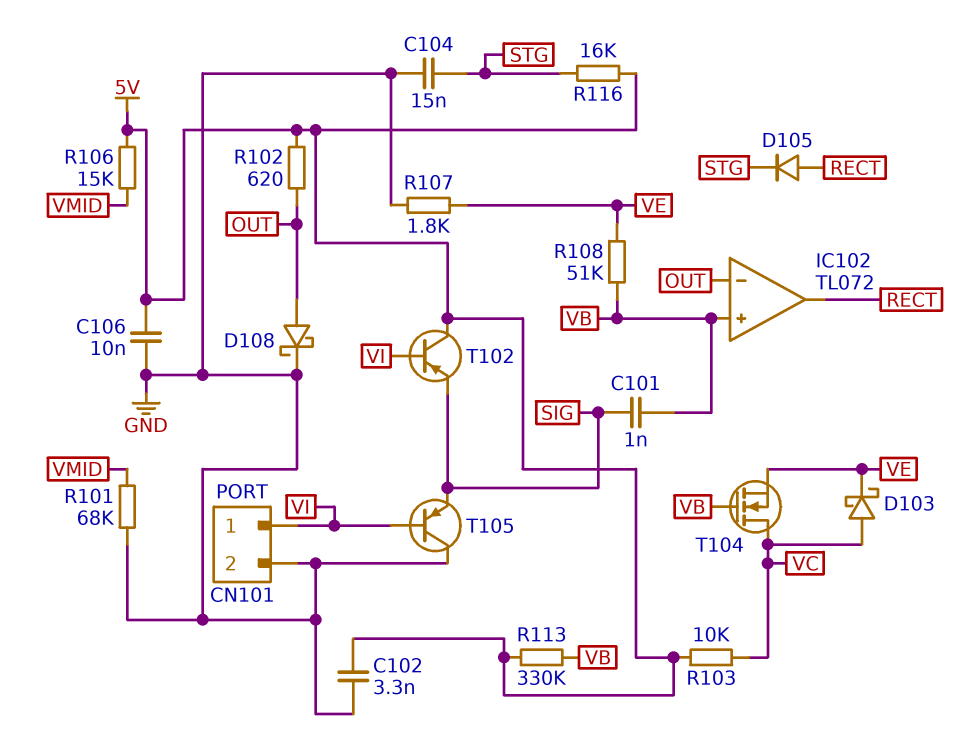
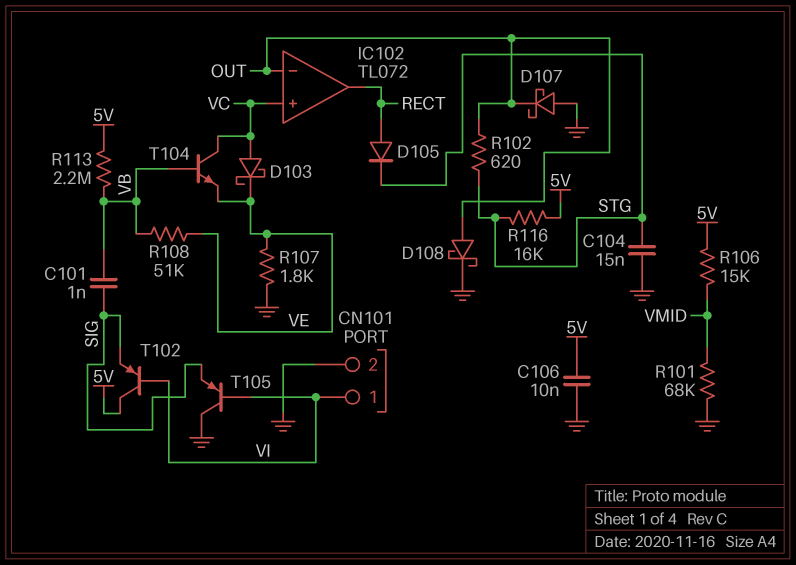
C102: 3.3nF (5V, GND) -> none
D107: none -> schottky (A GND, K OUT)
IC102 pin in+: VB -> VC
R102: 620 (5V, OUT) -> 620 (OUT, STG)
R103: 10k (5V, VC) -> none
R113: 330k (5V, VB) -> 2.2M (5V, VB)
T104: NMOS (G VB, D VC, S VE) -> NPN (B VB, C VC, E VE)

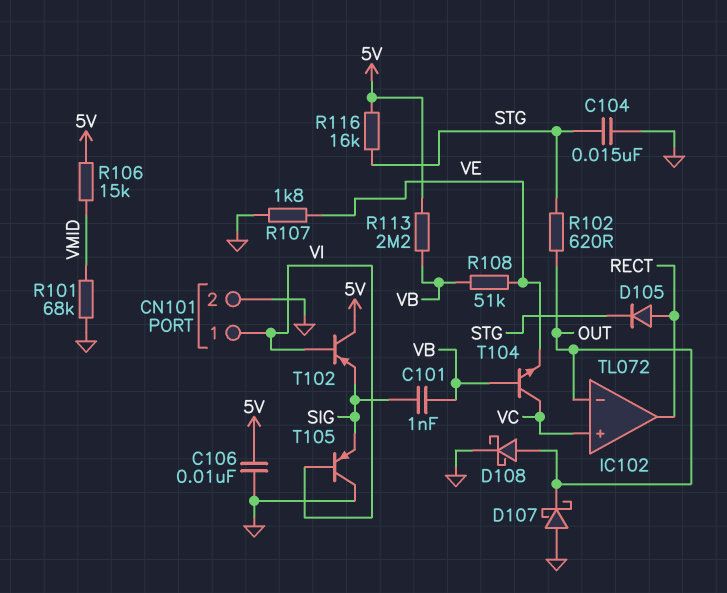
D103: schottky (A VC, K VE) -> none

